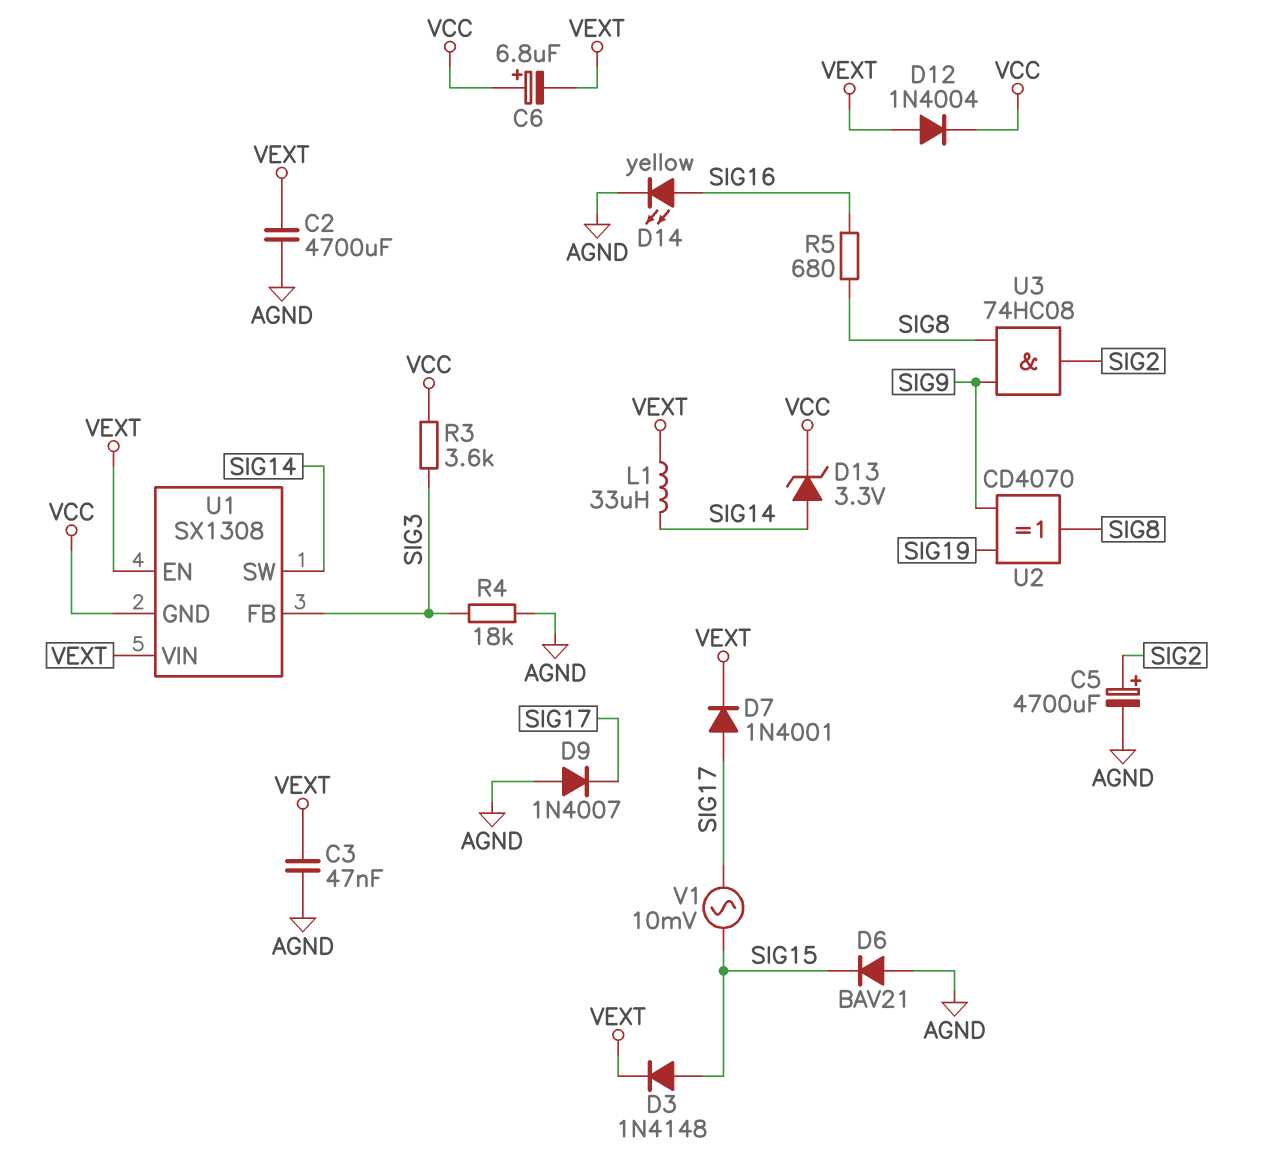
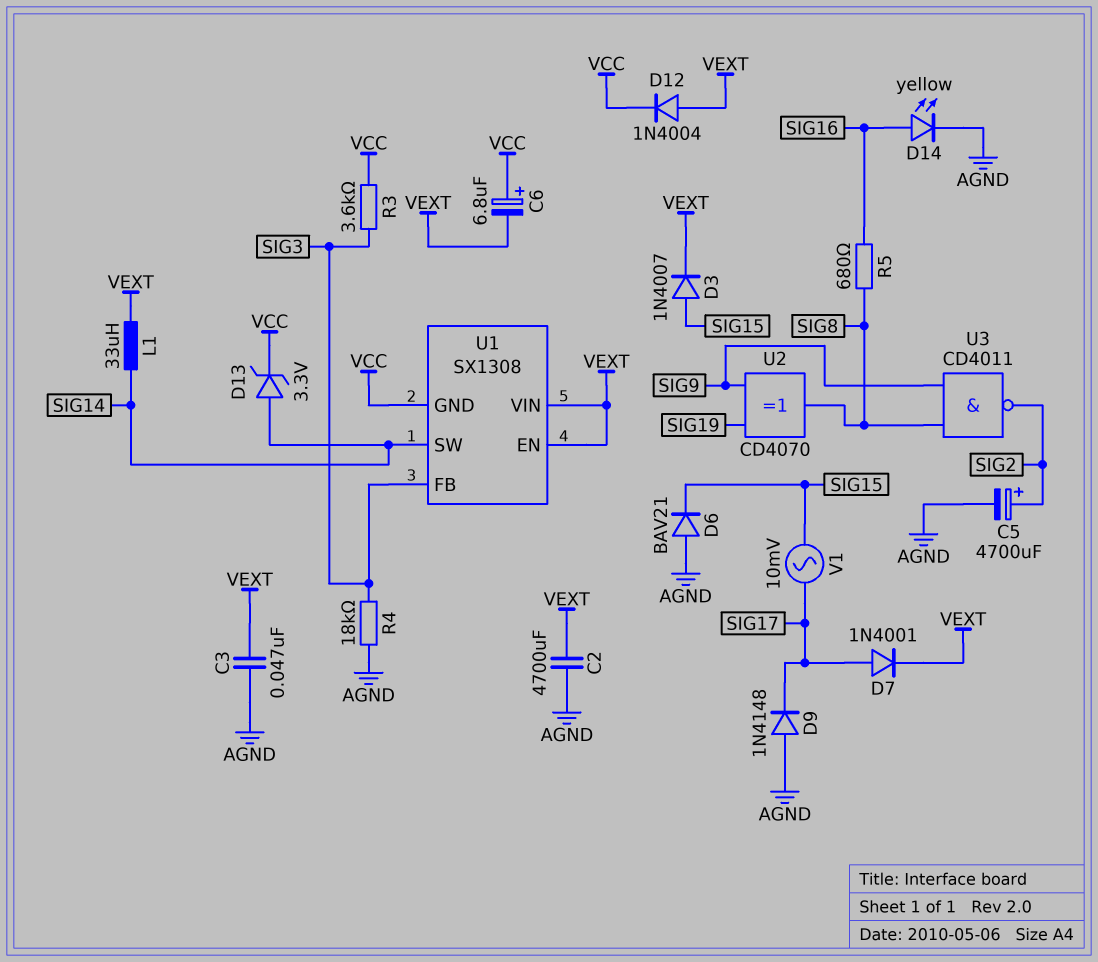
D3: diode 1N4148 (A SIG15, K VEXT) -> diode 1N4007 (A SIG15, K VEXT)
D9: diode 1N4007 (A AGND, K SIG17) -> diode 1N4148 (A AGND, K SIG17)
U3: AND 74HC08 (in SIG8, in SIG9, out SIG2) -> NAND CD4011 (in SIG8, in SIG9, out SIG2)

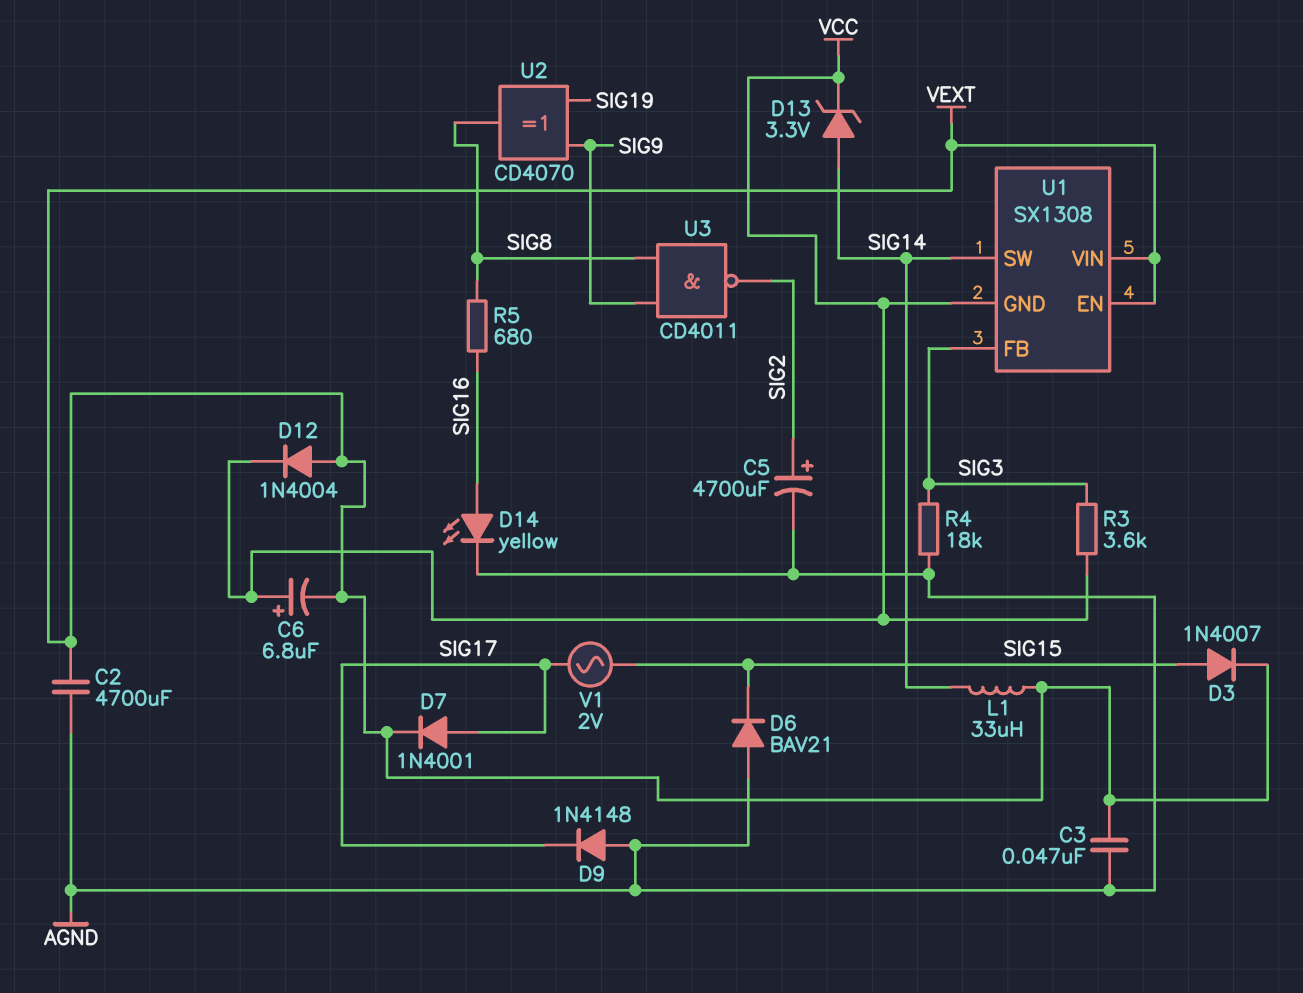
V1: AC 10mV (SIG15, SIG17) -> AC 2V (SIG15, SIG17)

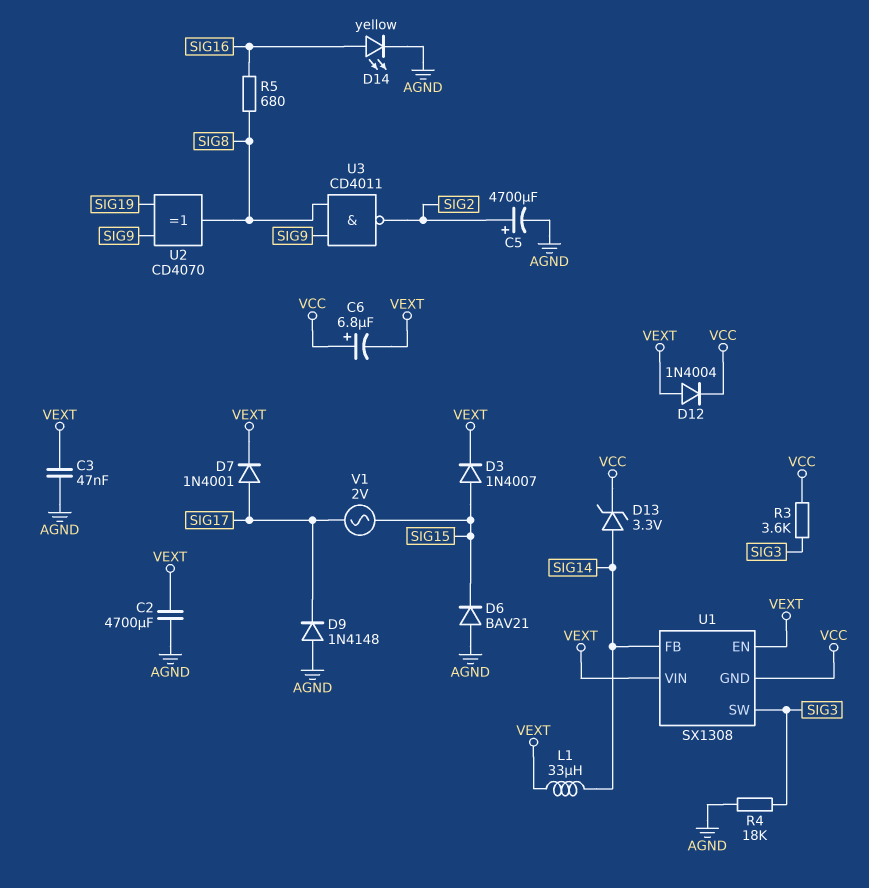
U1 pin FB: SIG3 -> SIG14
U1 pin SW: SIG14 -> SIG3

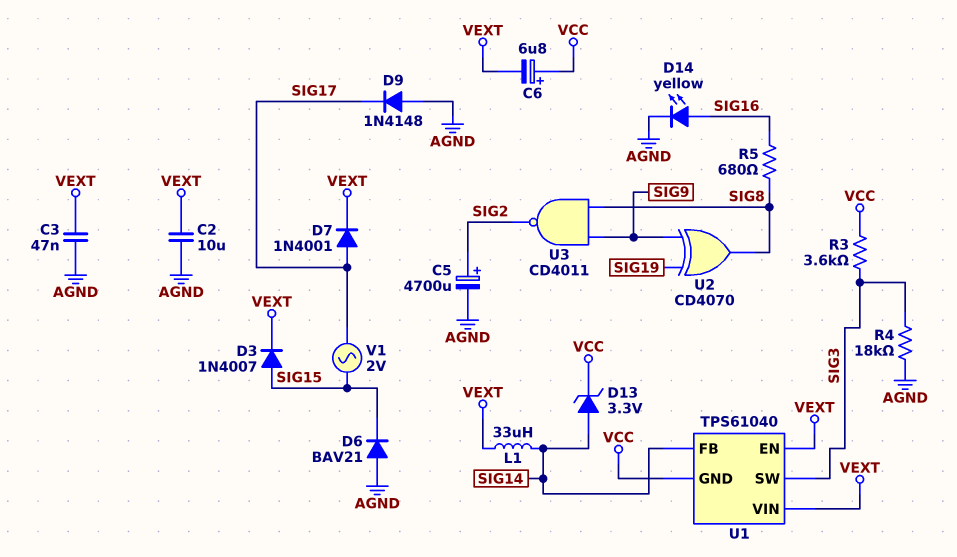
C2: 4700uF (AGND, VEXT) -> 10uF (AGND, VEXT)
D12: diode 1N4004 (A VEXT, K VCC) -> none
U1: SX1308 -> TPS61040

